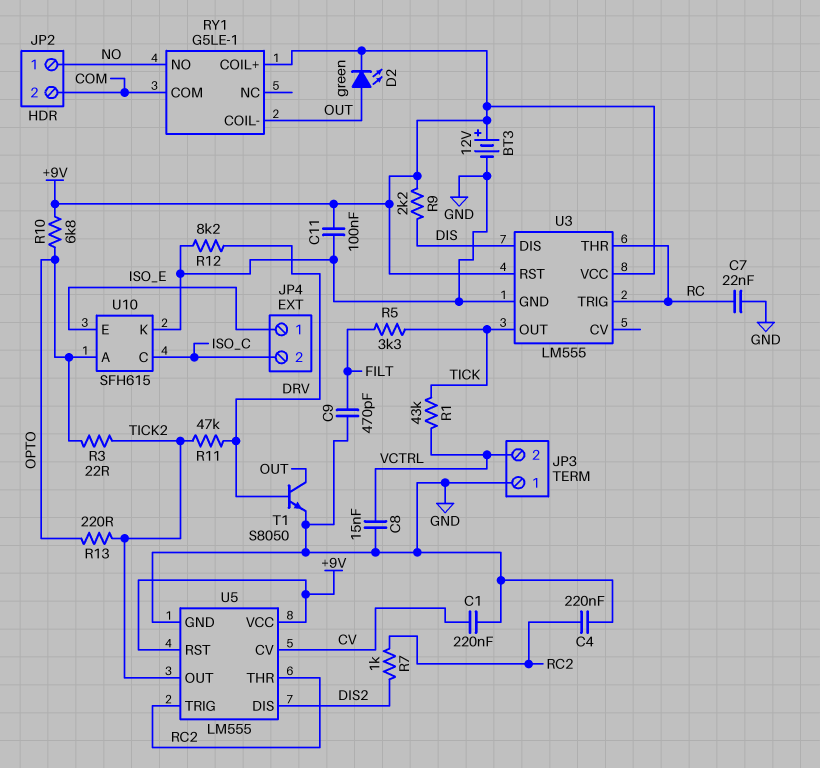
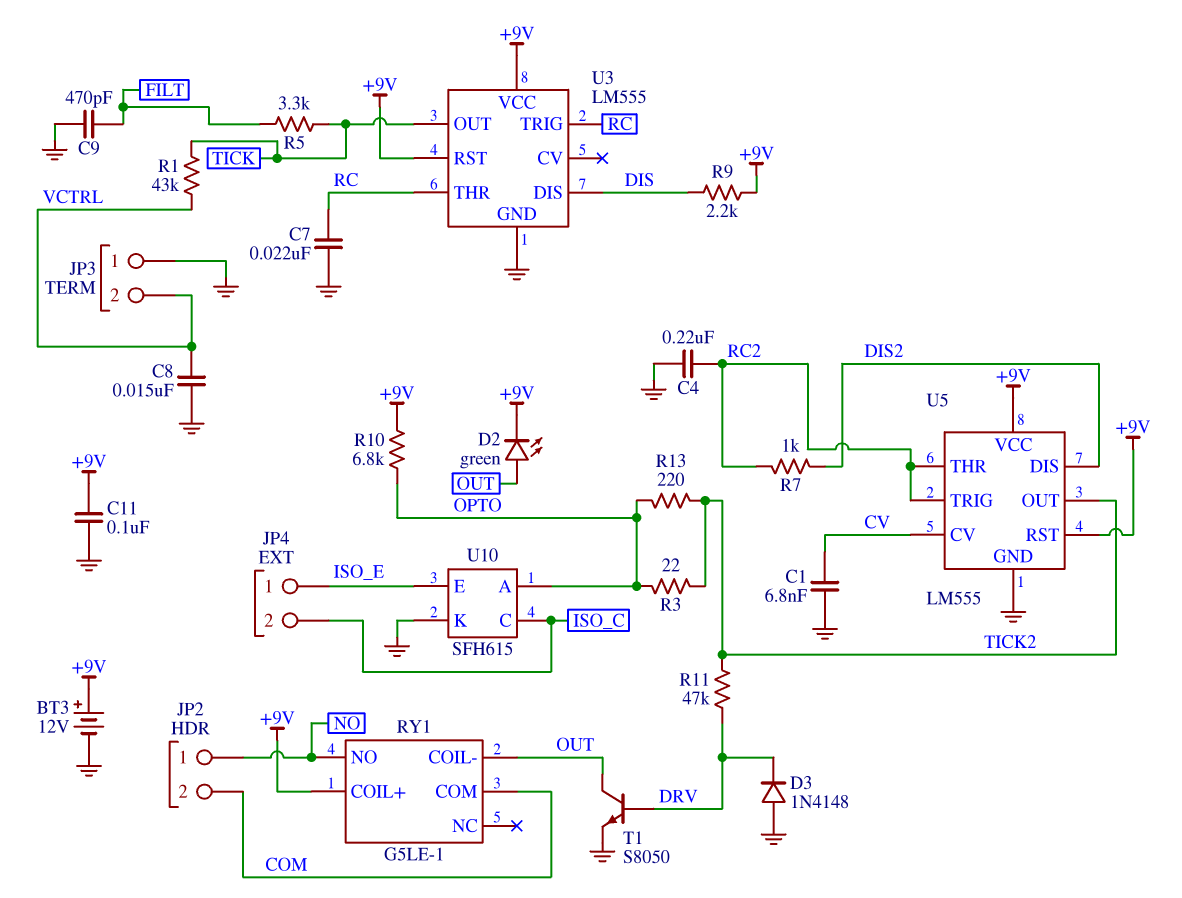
C1: 220nF (CV, GND) -> 6.8nF (CV, GND)
D3: none -> diode 1N4148 (A GND, K DRV)
R12: 8.2k (DRV, GND) -> none

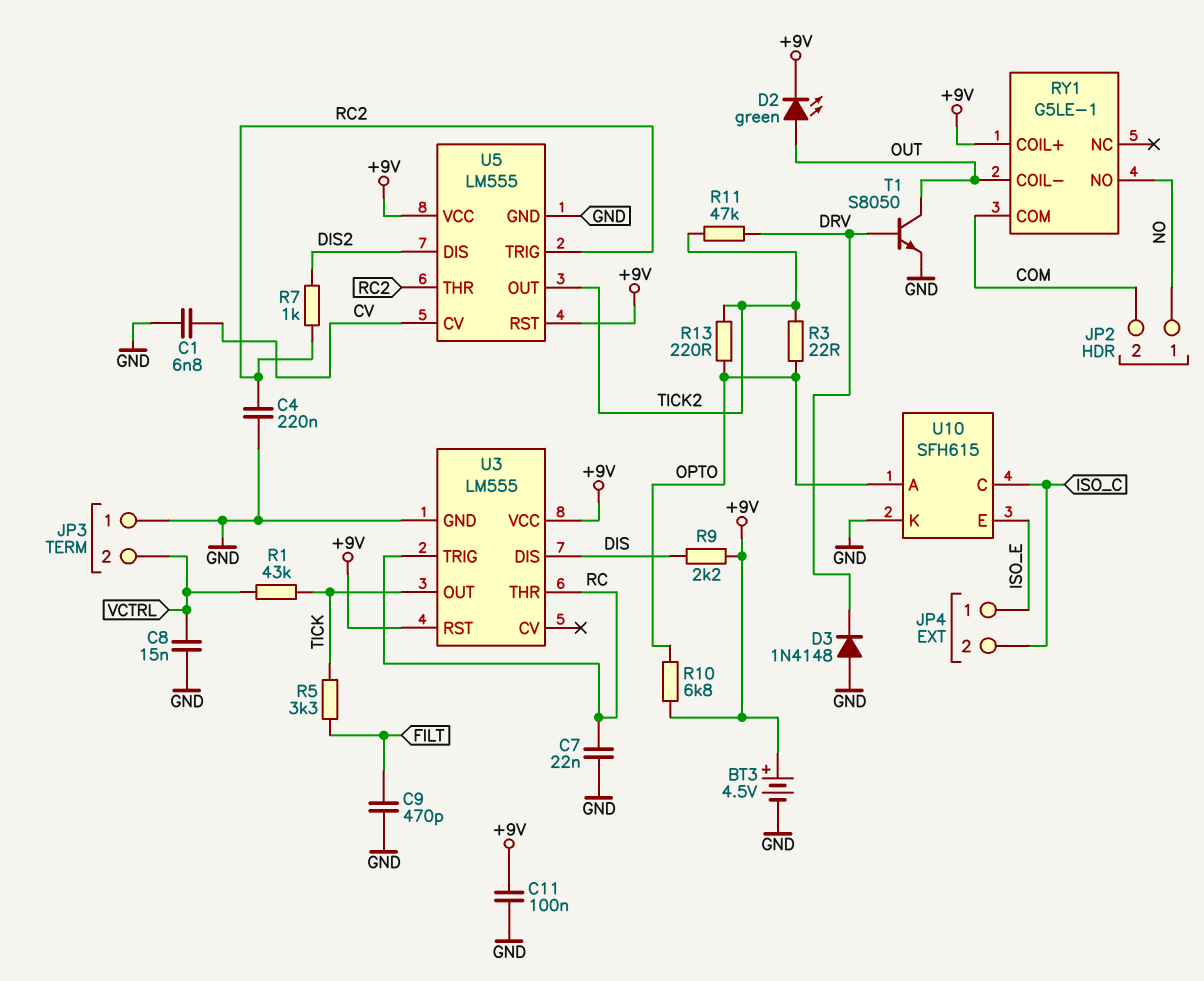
BT3: 12V (plus +9V, minus GND) -> 4.5V (plus +9V, minus GND)

